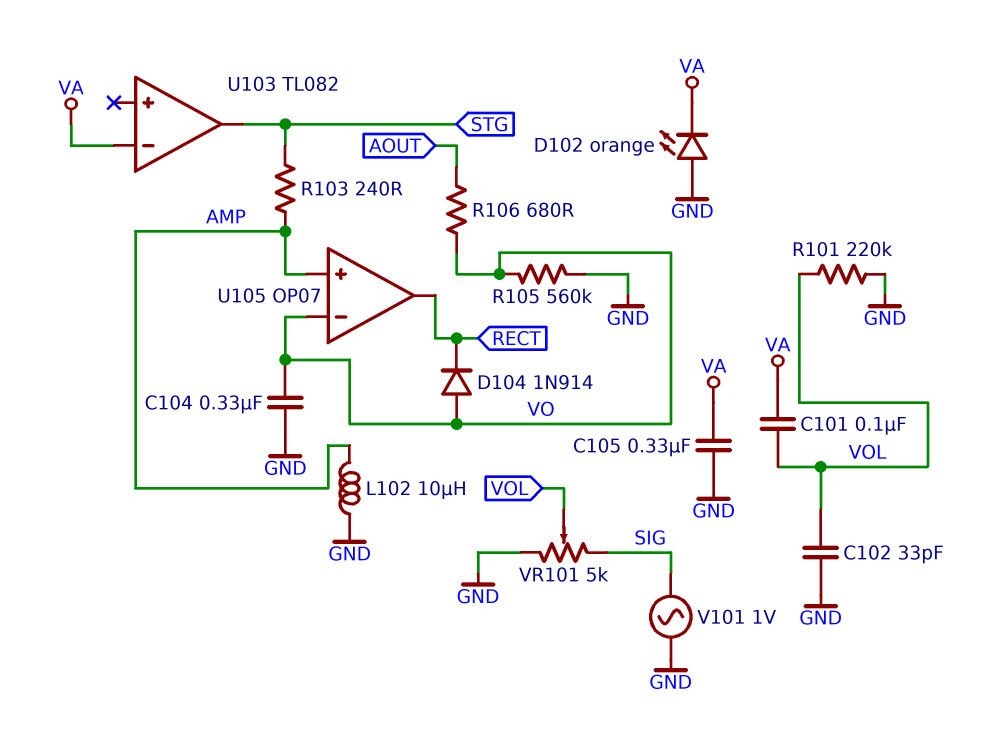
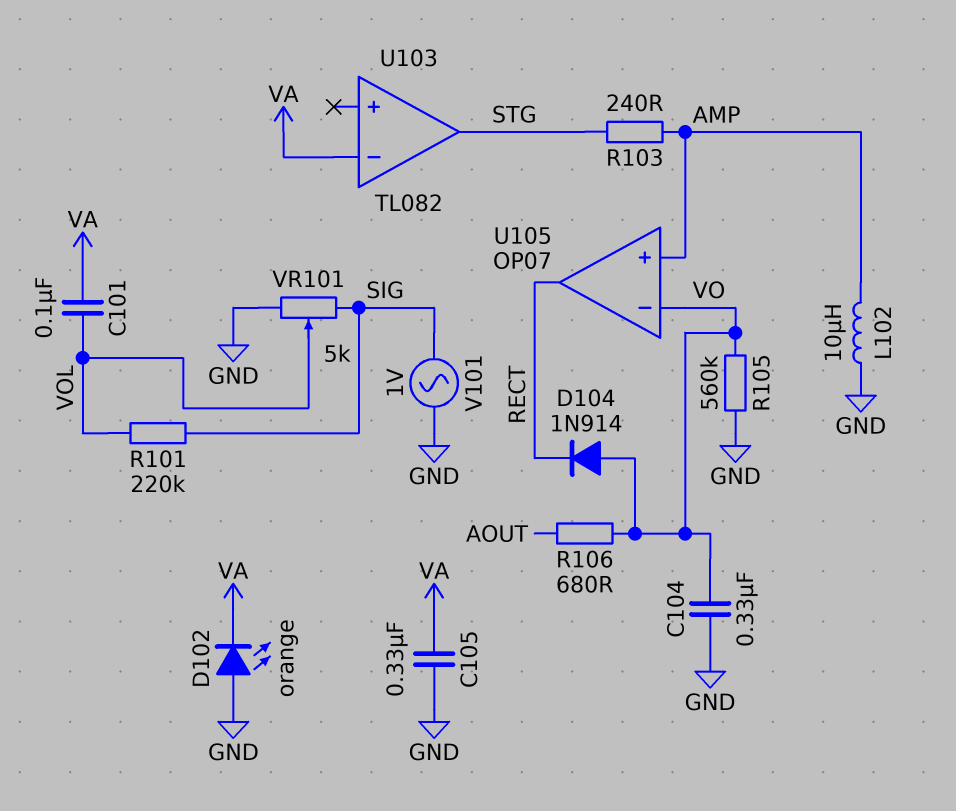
C102: 33pF (GND, VOL) -> none
R101: 220k (GND, VOL) -> 220k (SIG, VOL)

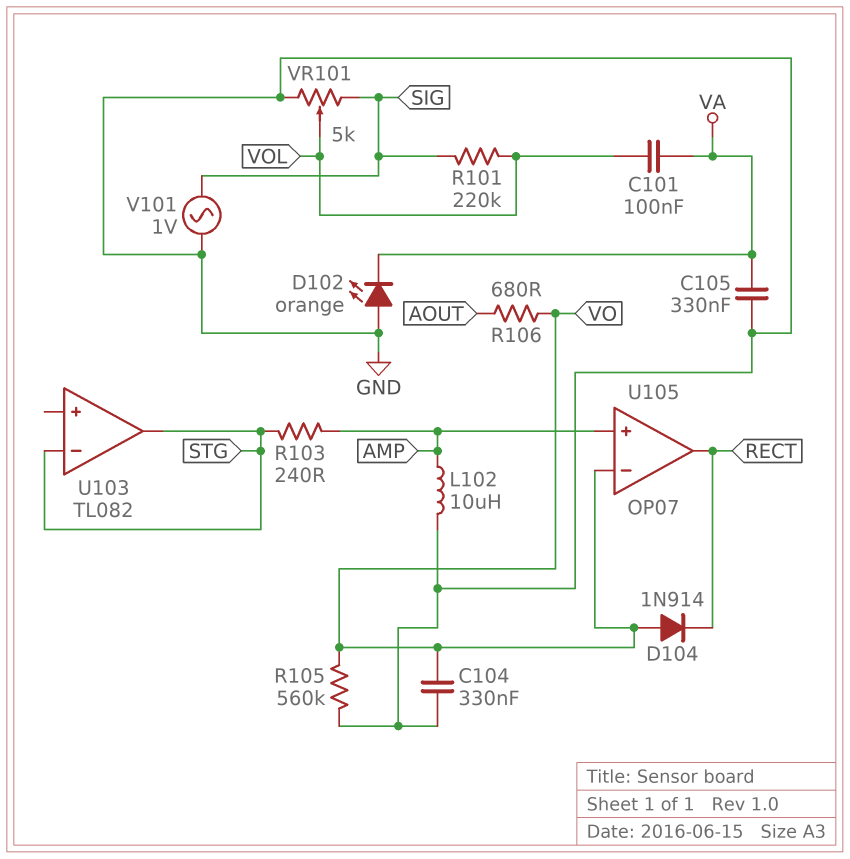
U103 pin in-: VA -> STG

